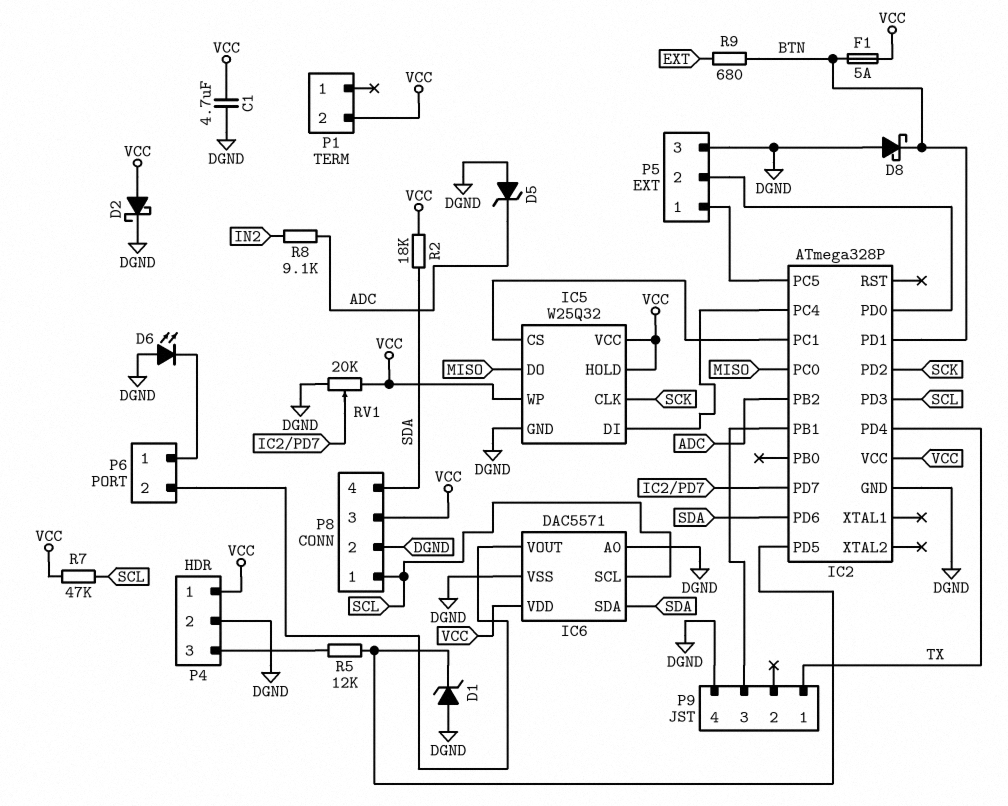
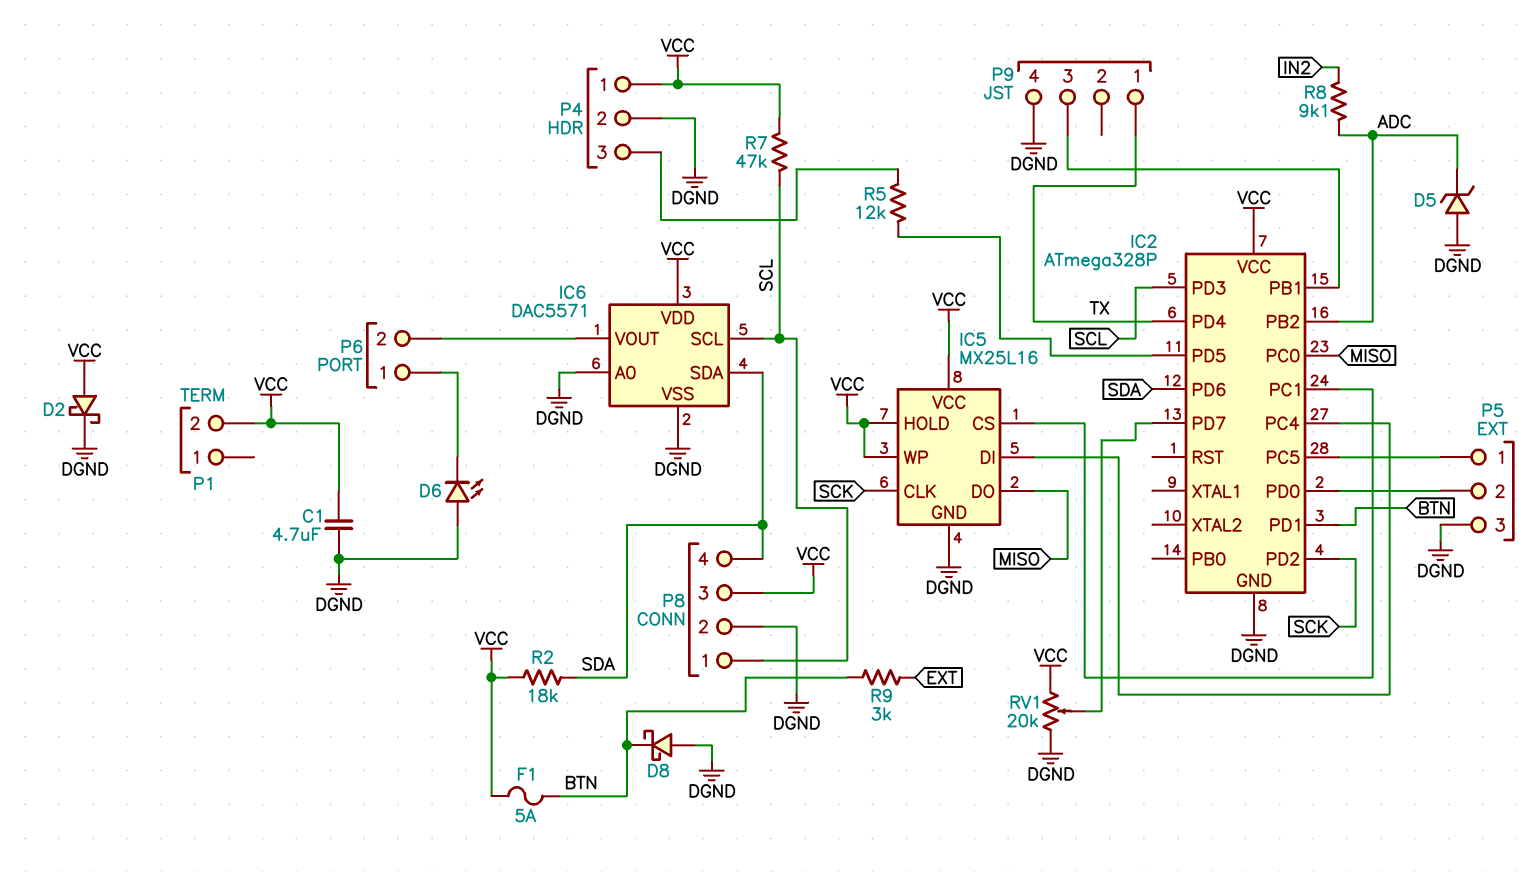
D1: zener (A DGND, K IC2/PD5) -> none
IC5: W25Q32 -> MX25L16
R9: 680 (BTN, EXT) -> 3k (BTN, EXT)

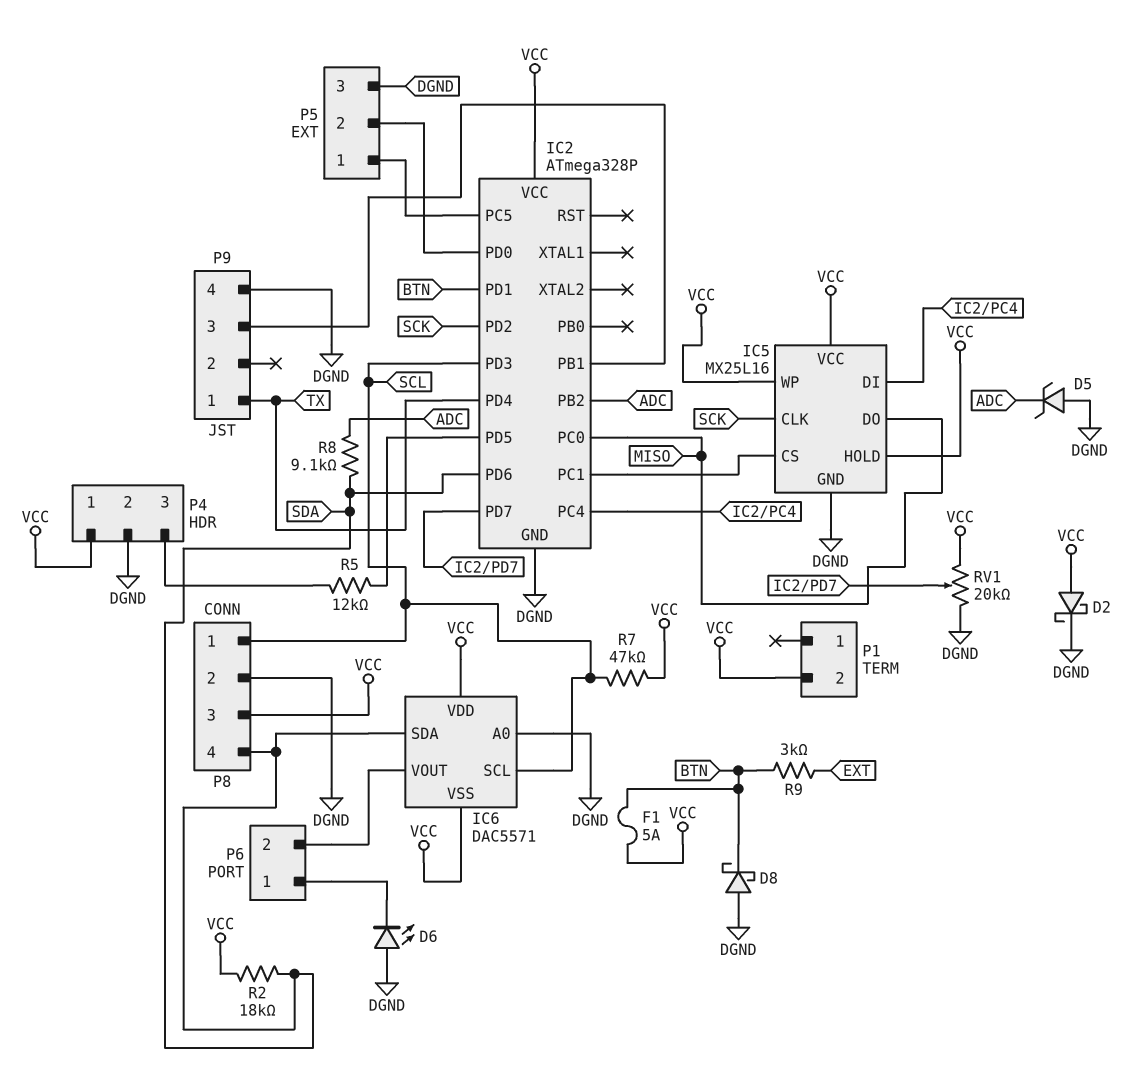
C1: 4.7uF (DGND, VCC) -> none
IC6 pin VSS: DGND -> VCC
R8: 9.1k (ADC, IN2) -> 9.1k (ADC, SDA)

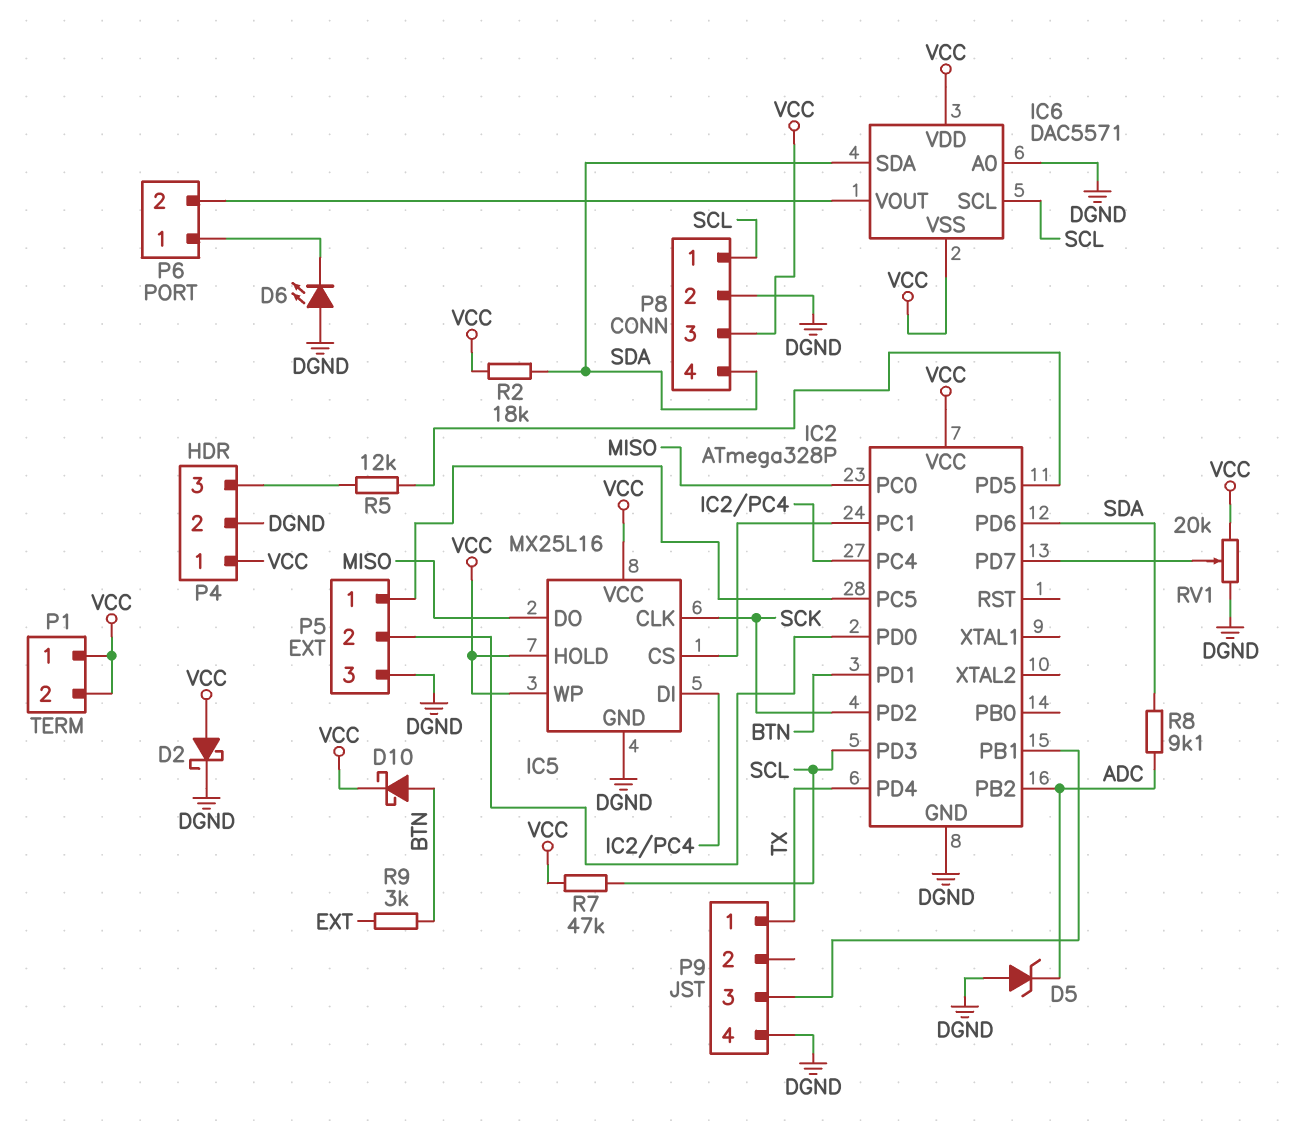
D8: schottky (A DGND, K BTN) -> none
D10: none -> schottky (A BTN, K VCC)
F1: 5A (BTN, VCC) -> none
P1 pin 1: none -> VCC

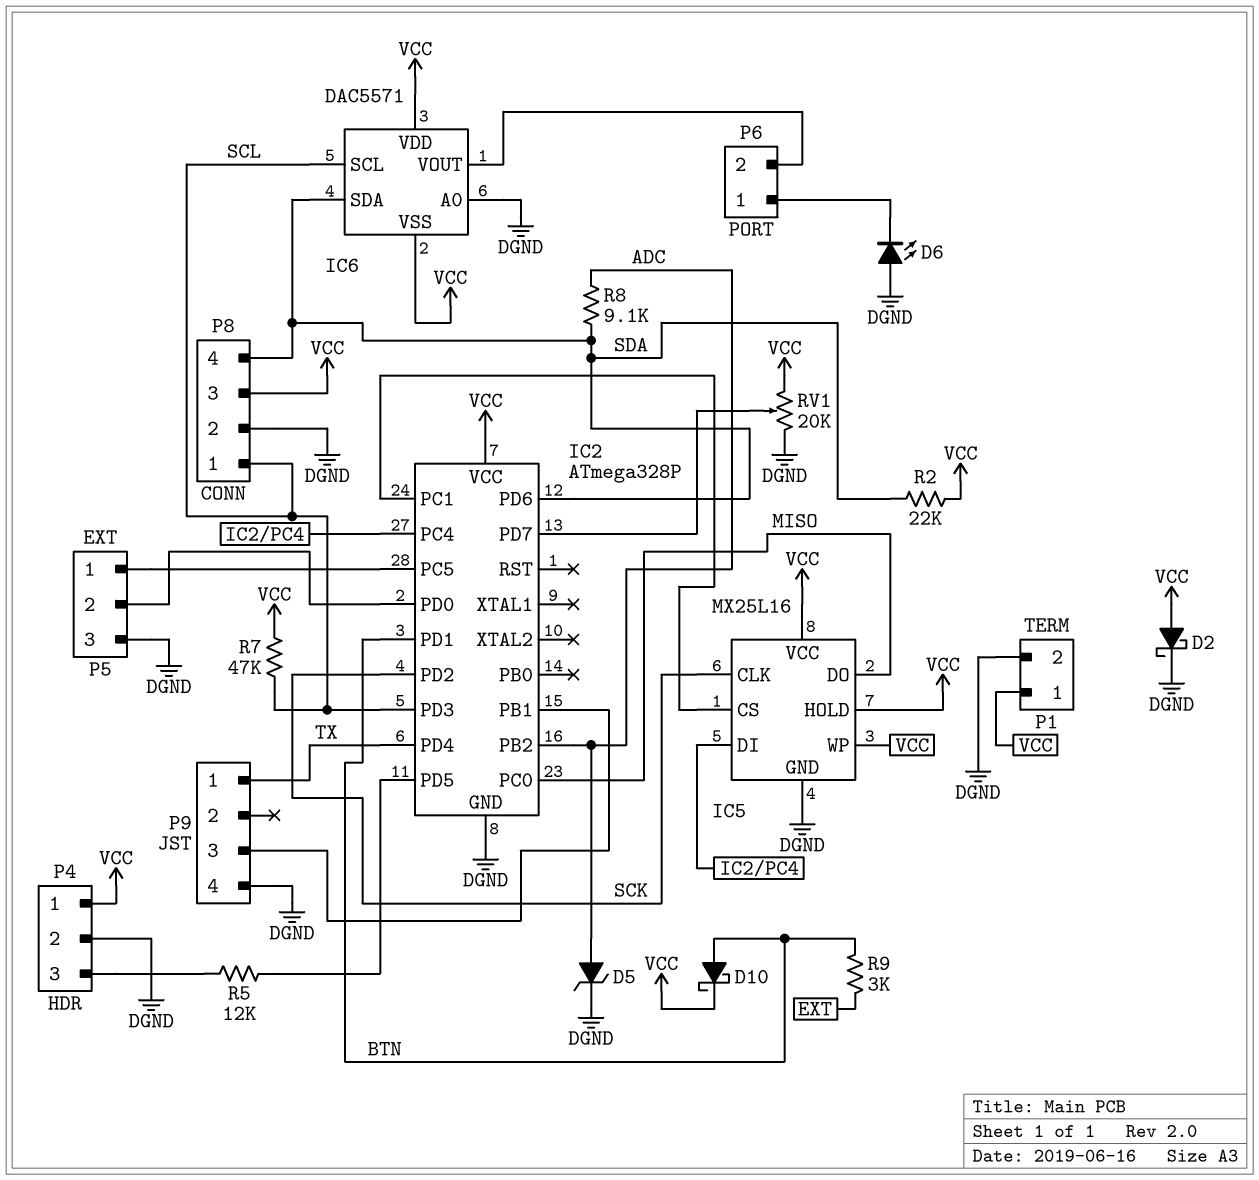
D5: zener (A DGND, K ADC) -> zener (A ADC, K DGND)
P1 pin 2: VCC -> DGND
R2: 18k (SDA, VCC) -> 22k (SDA, VCC)

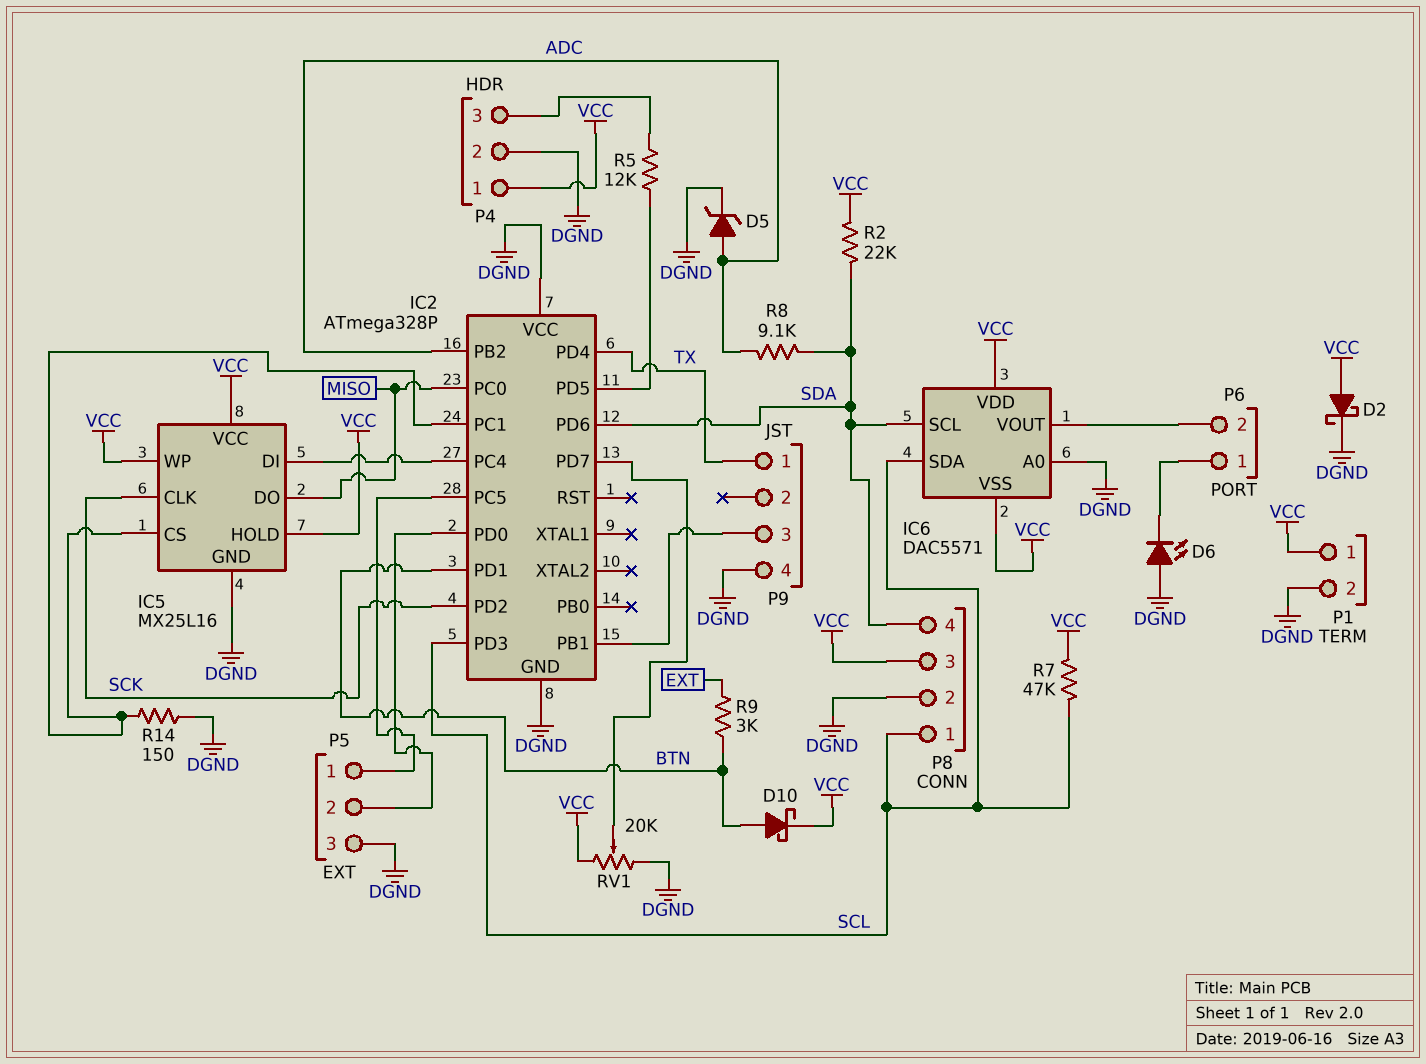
IC2 pin VCC: VCC -> DGND
IC6 pin SCL: SCL -> SDA
IC6 pin SDA: SDA -> SCL
R14: none -> 150 (DGND, IC2/PC1)

